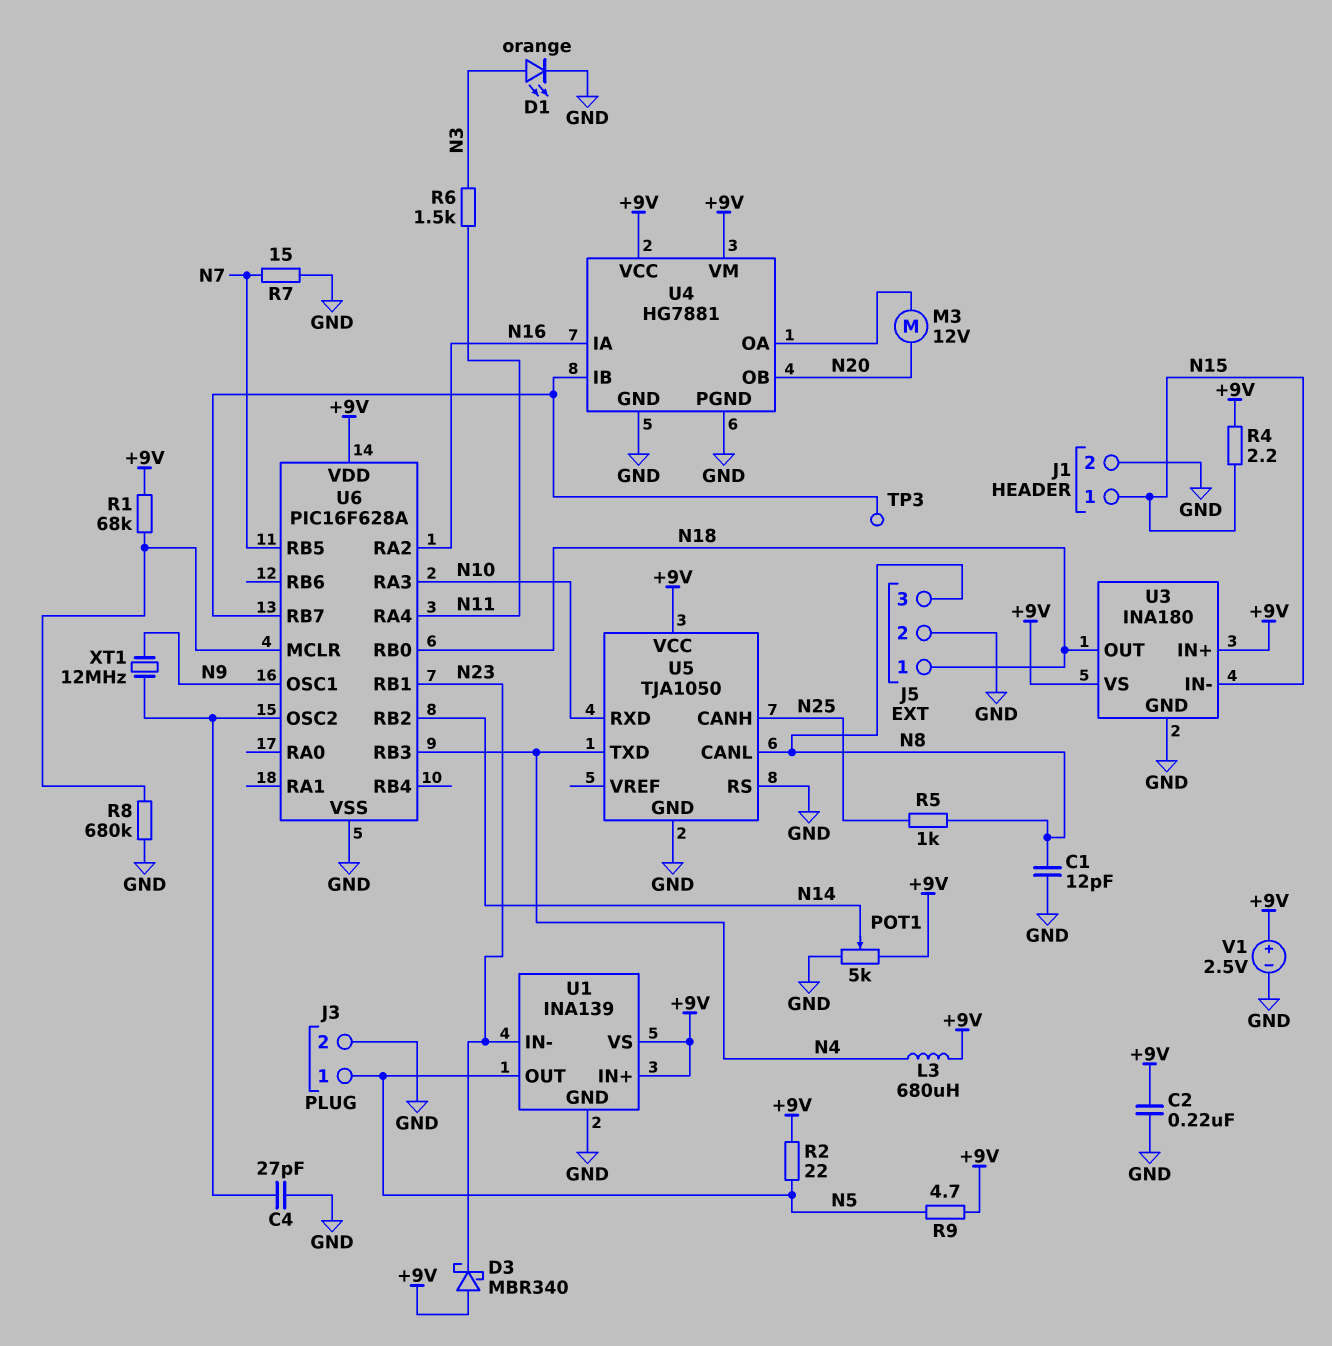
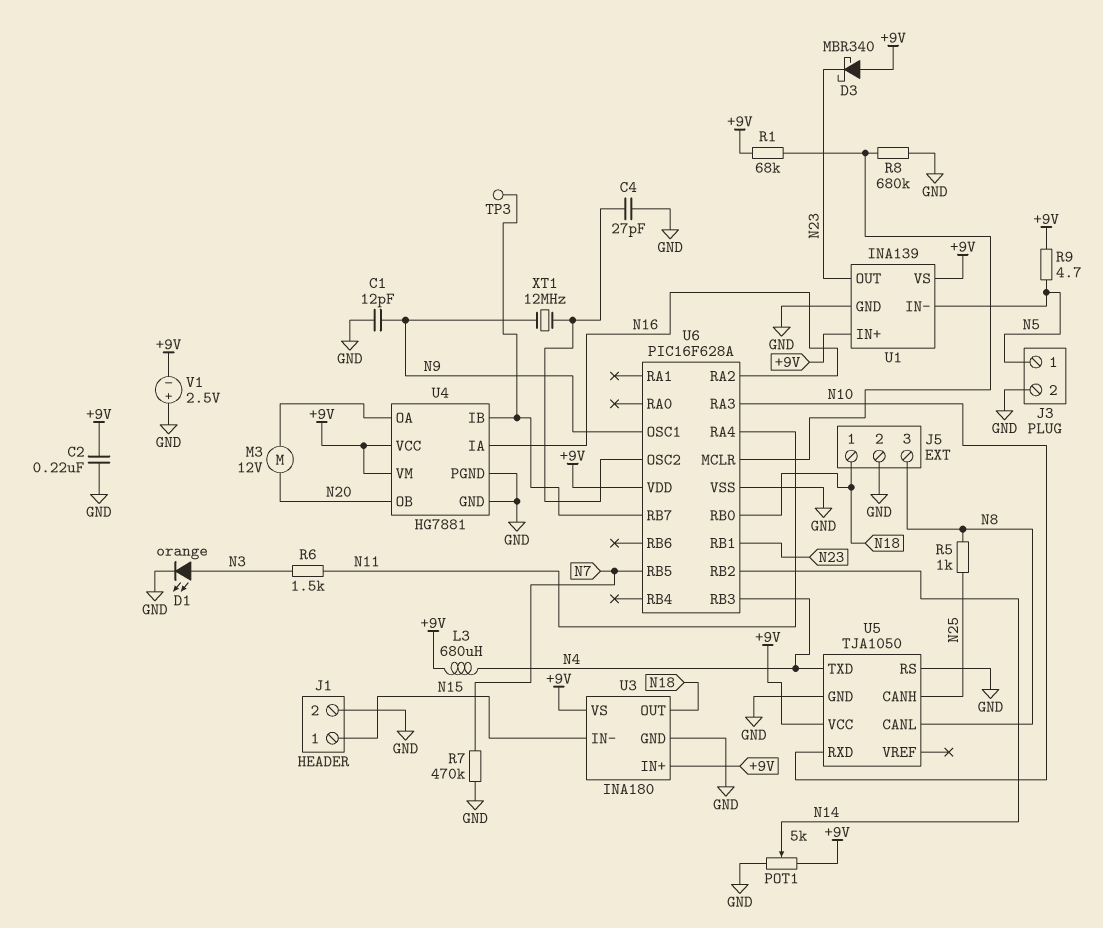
C1: 12pF (GND, N8) -> 12pF (GND, N9)
R2: 22 (+9V, N5) -> none
R4: 2.2 (+9V, N15) -> none
R7: 15 (GND, N7) -> 470k (GND, N7)
U1 pin IN-: N23 -> N5
U1 pin OUT: N5 -> N23
V1: 2.5V (plus +9V, minus GND) -> 2.5V (plus GND, minus +9V)

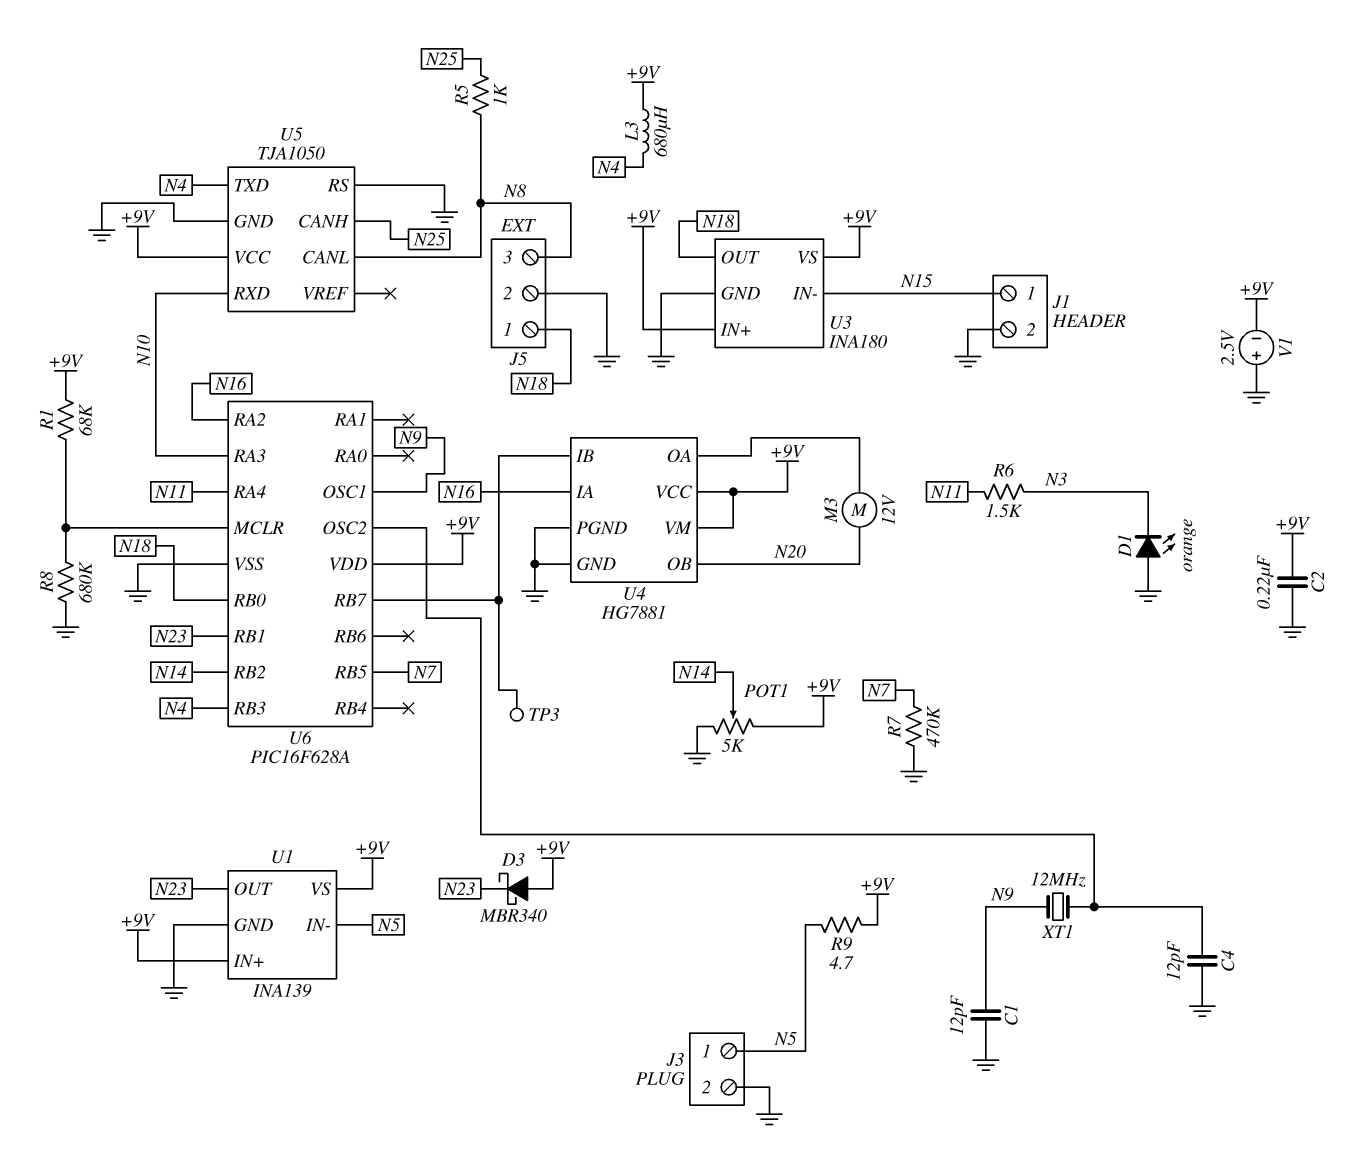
C4: 27pF (GND, U6/OSC2) -> 12pF (GND, U6/OSC2)
D1: LED orange (A N3, K GND) -> LED orange (A GND, K N3)

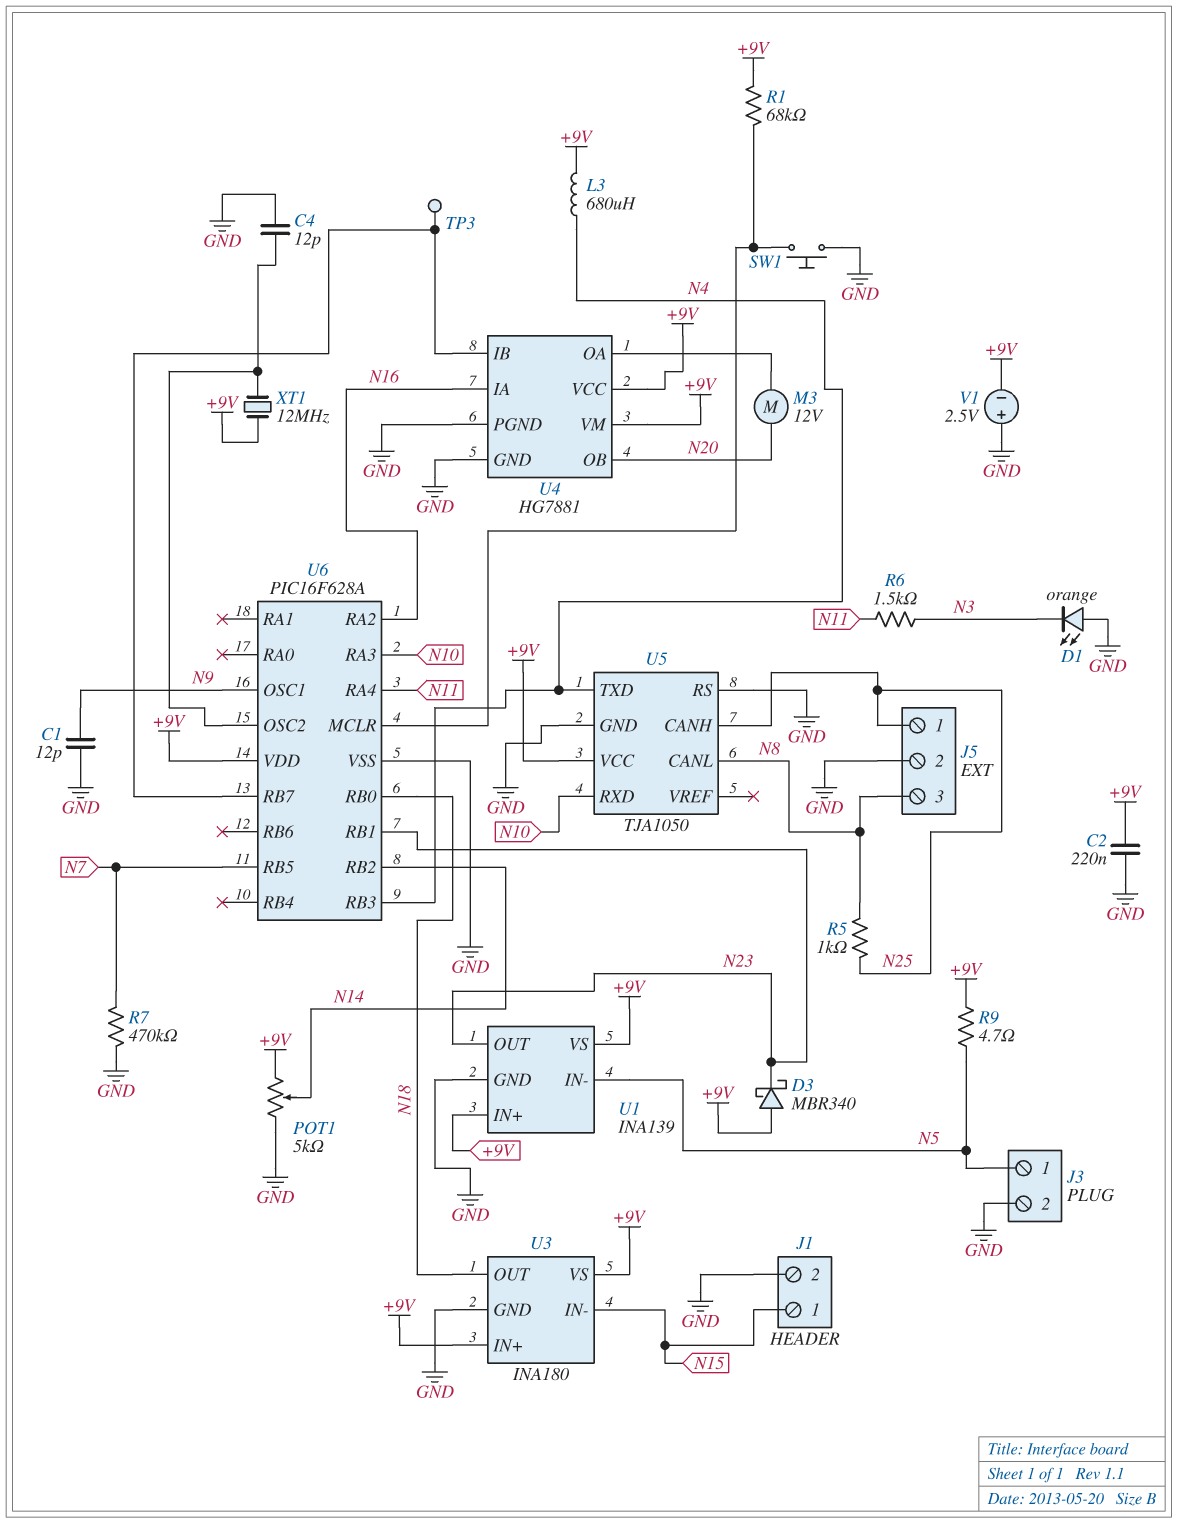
J5 pin 1: N18 -> N25
R8: 680k (GND, U6/MCLR) -> none
SW1: none -> button (GND, U6/MCLR)
XT1: 12MHz (N9, U6/OSC2) -> 12MHz (+9V, U6/OSC2)

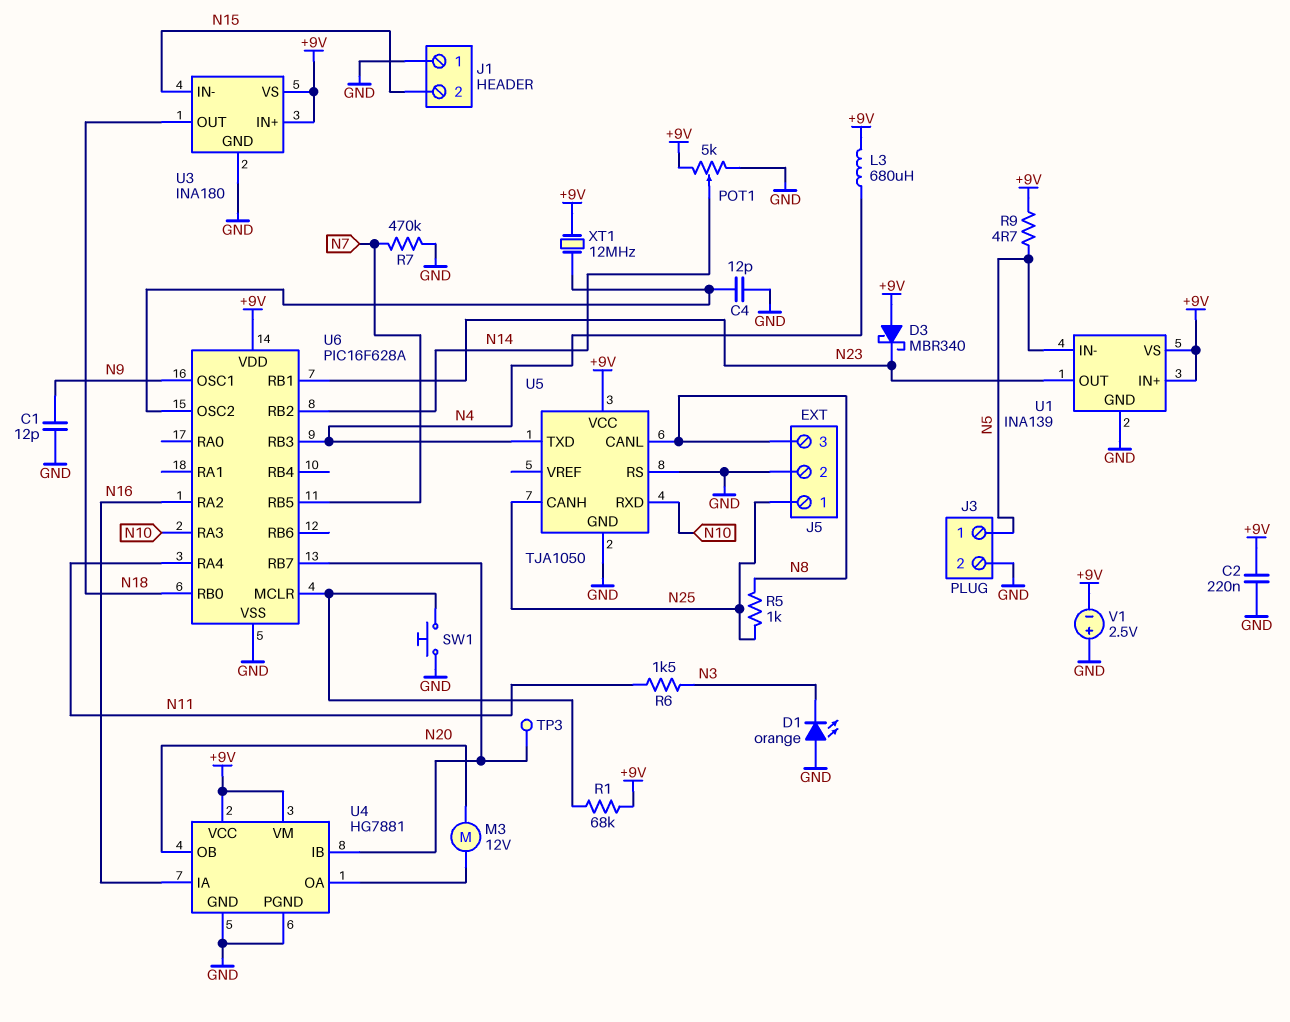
J1 pin 1: N15 -> GND
J1 pin 2: GND -> N15

